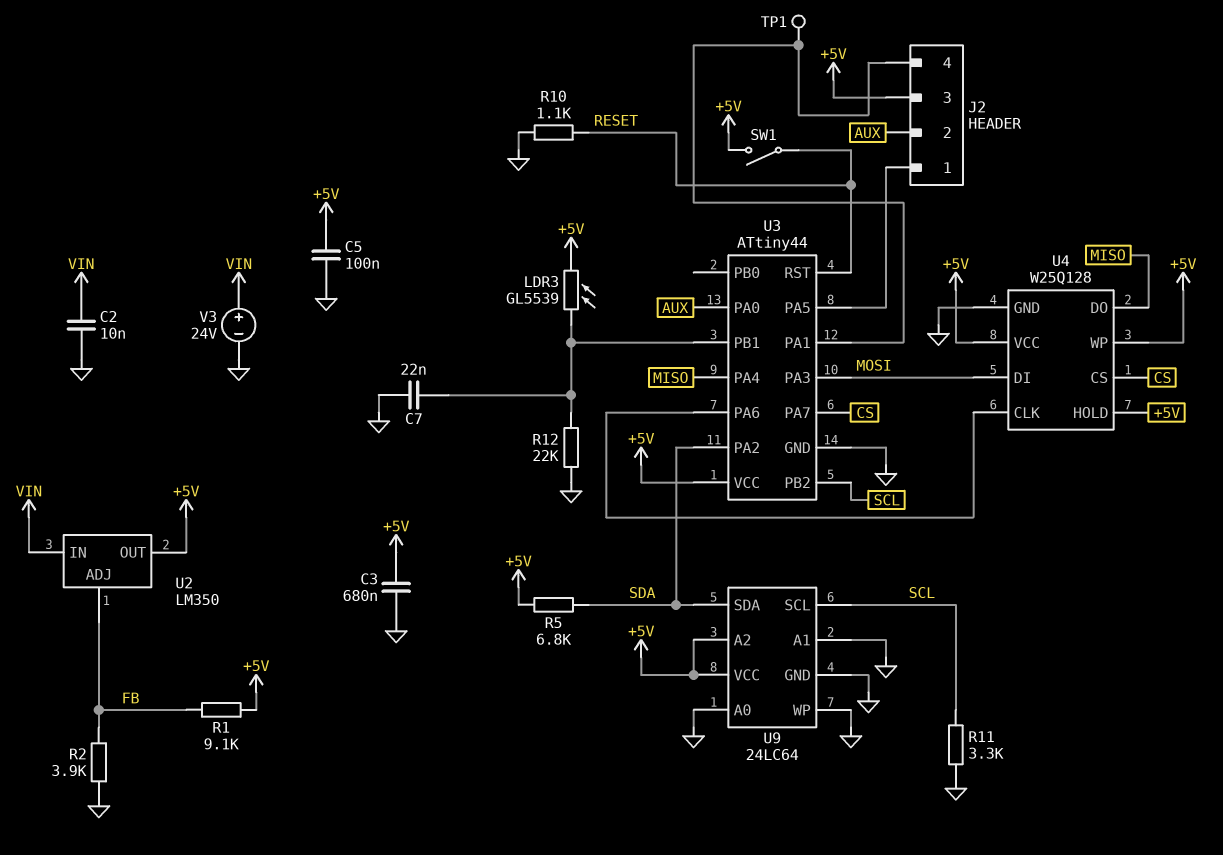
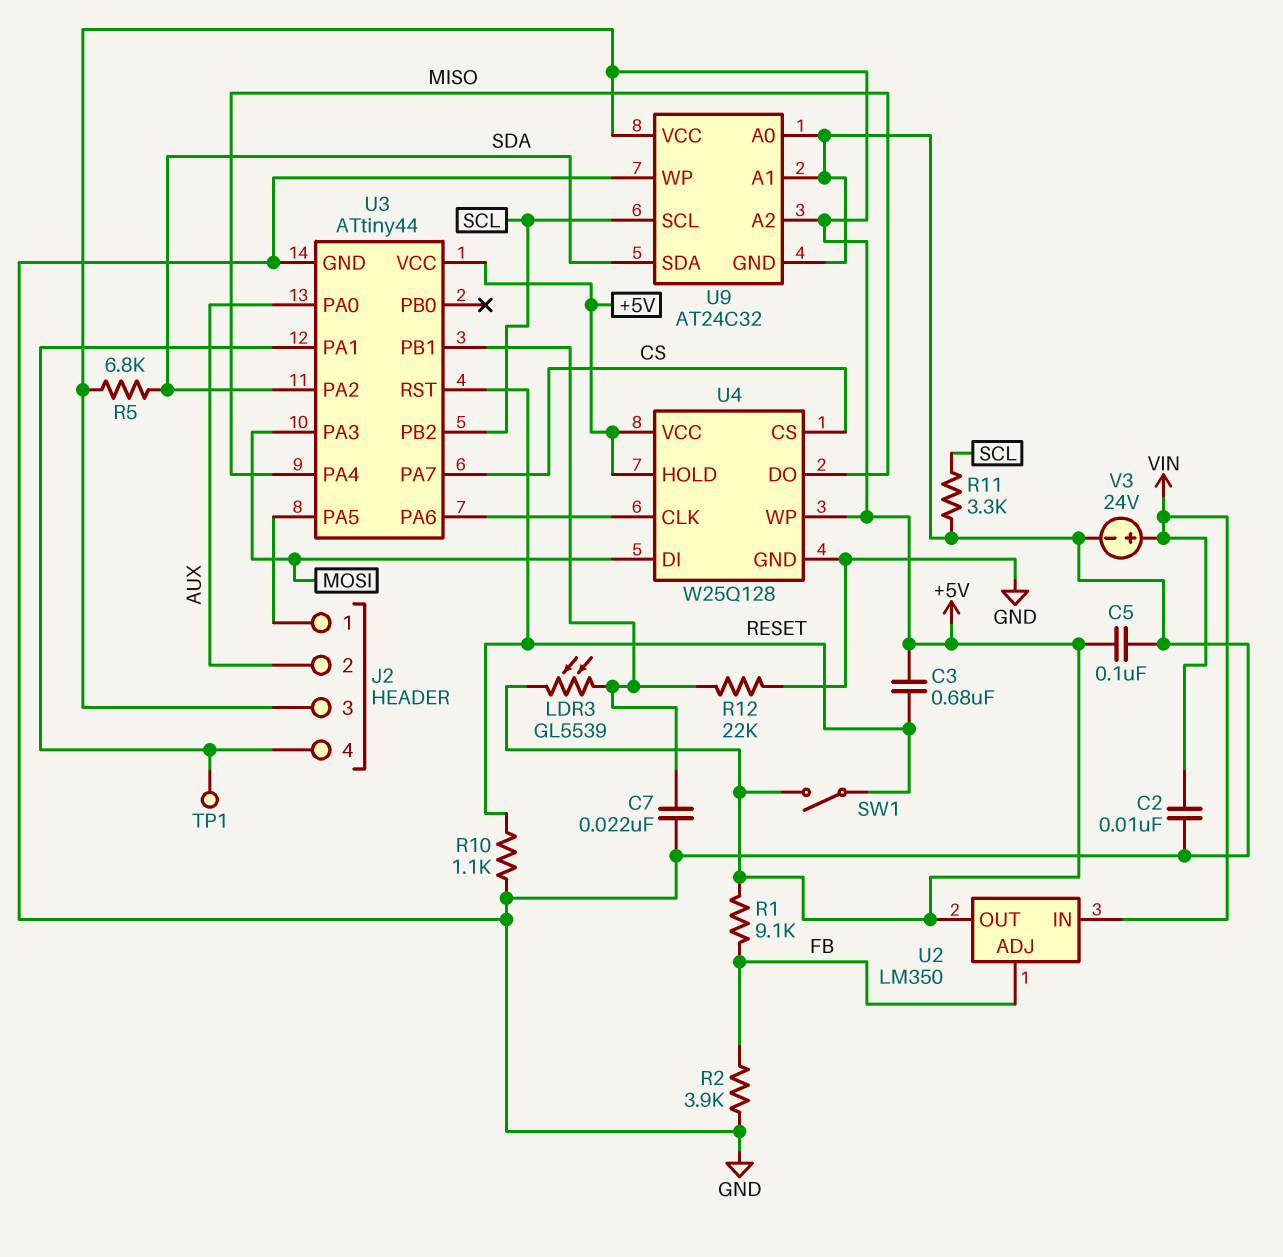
C3: 680nF (+5V, GND) -> 680nF (+5V, RESET)
U9: 24LC64 -> AT24C32

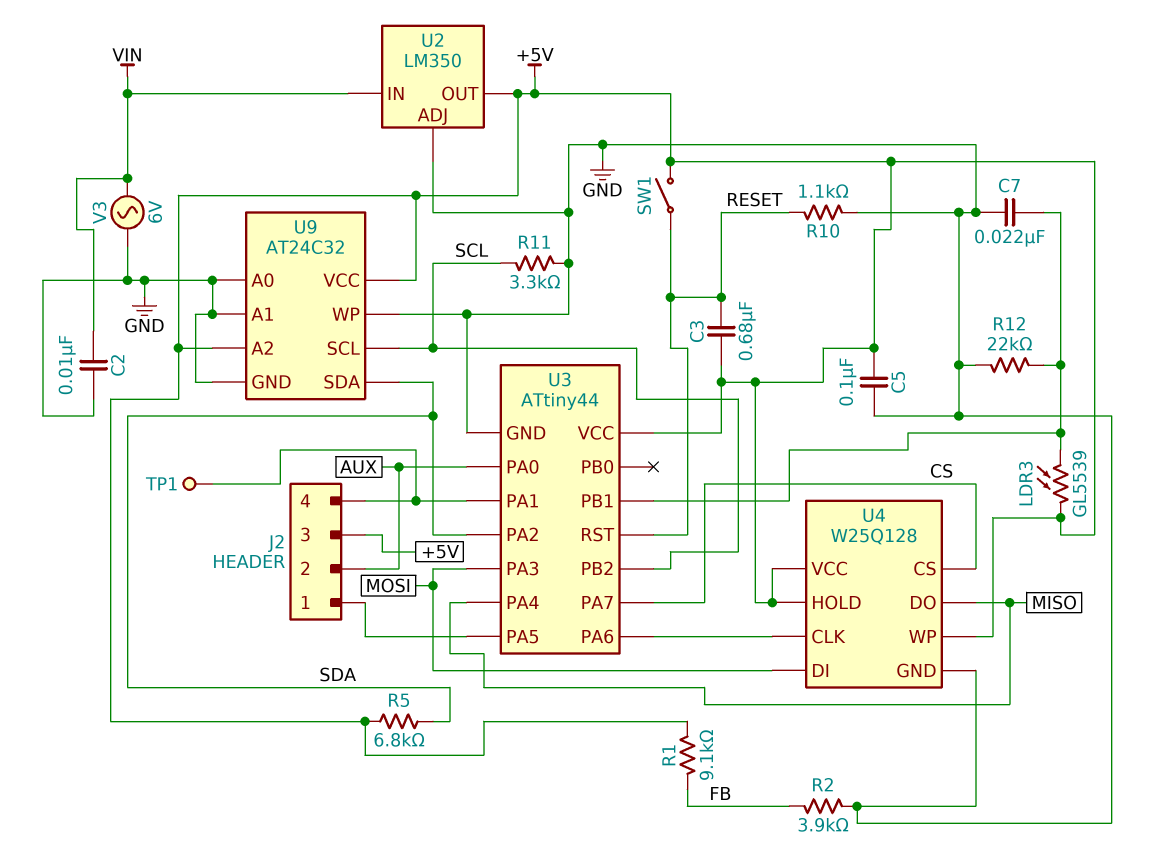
U2 pin ADJ: FB -> GND
V3: 24V (plus VIN, minus GND) -> AC 6V (GND, VIN)

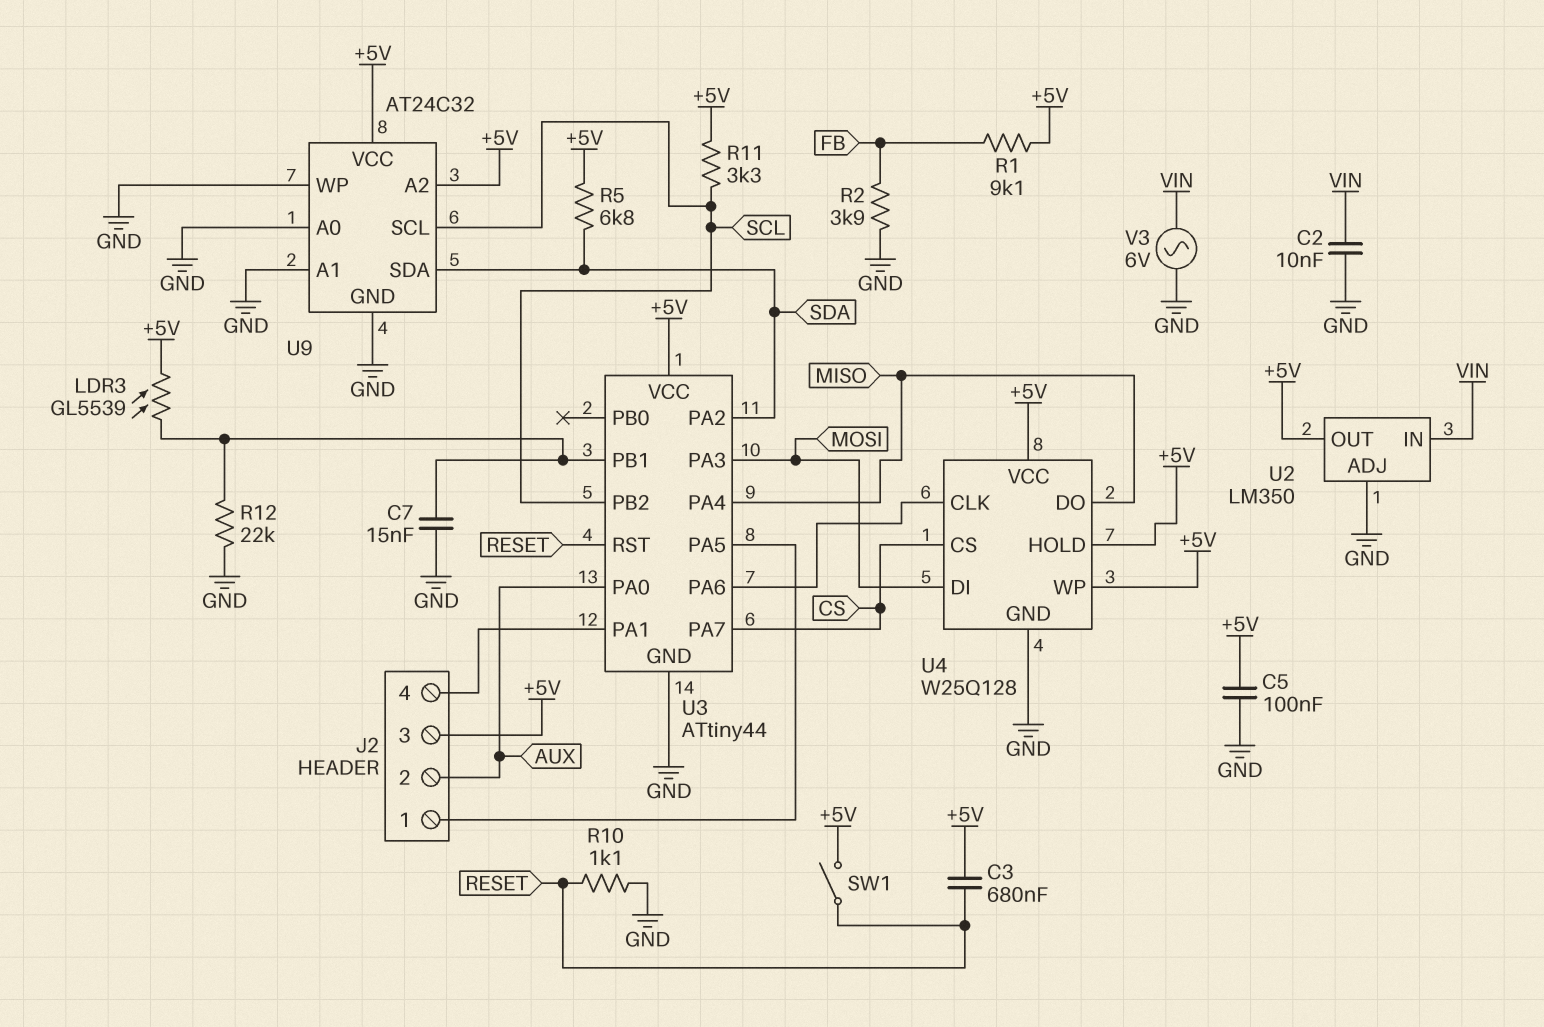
C7: 22nF (GND, U3/PB1) -> 15nF (GND, U3/PB1)
R11: 3.3k (GND, SCL) -> 3.3k (+5V, SCL)
TP1: test point (J2/4) -> none

